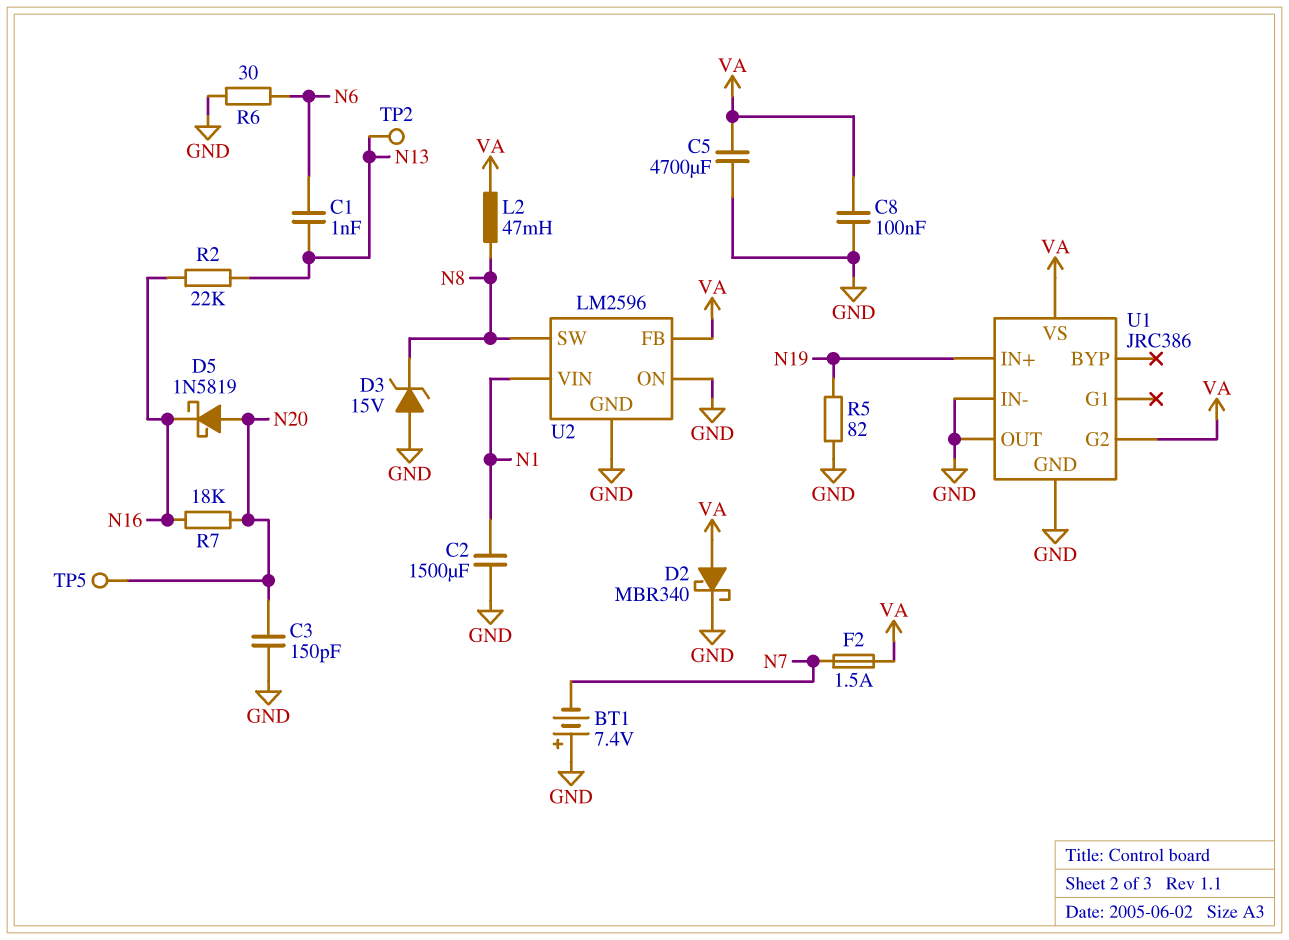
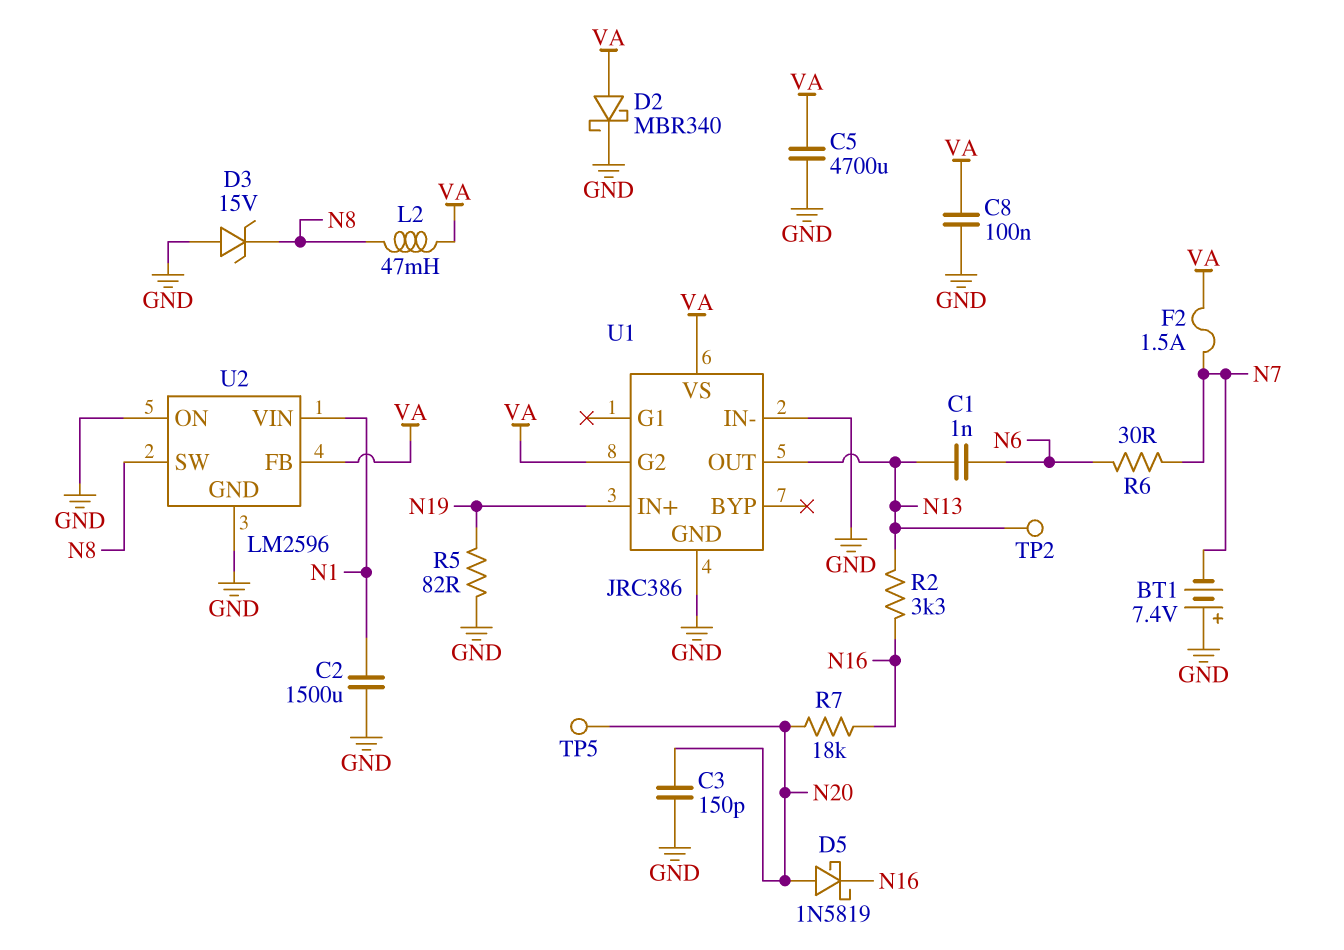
R2: 22k (N13, N16) -> 3.3k (N13, N16)
R6: 30 (GND, N6) -> 30 (N6, N7)
U1 pin OUT: GND -> N13

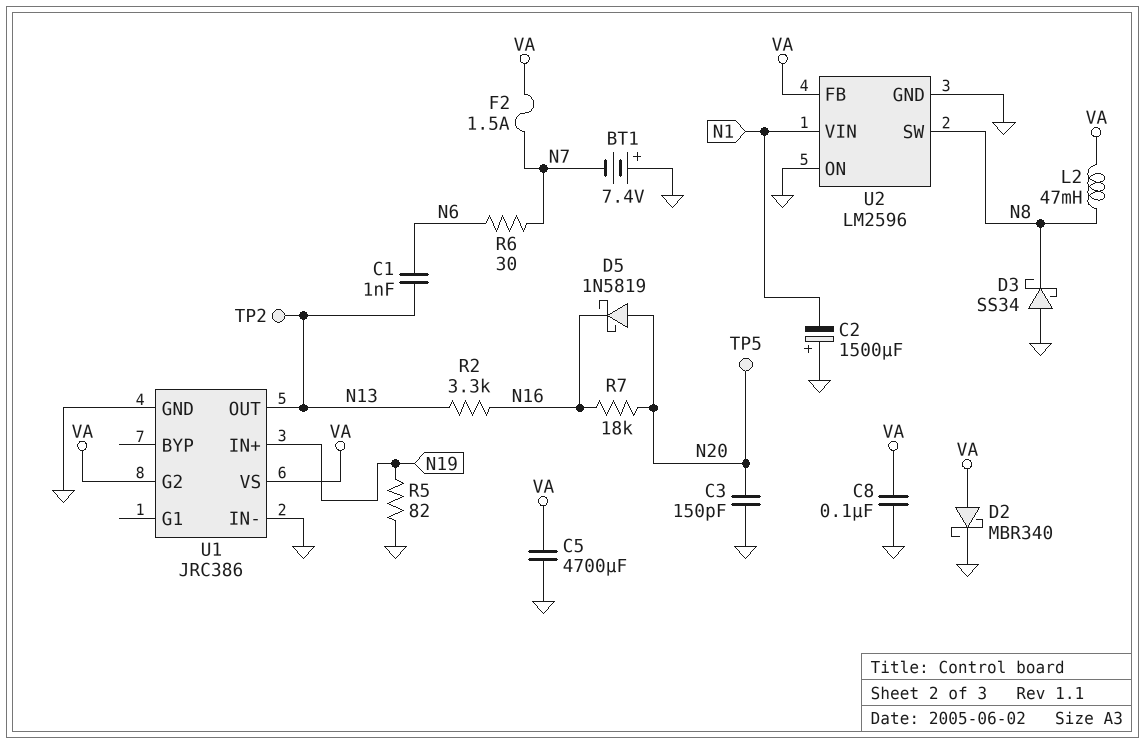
C2: 1500uF (GND, N1) -> 1500uF (plus GND, minus N1)
D3: zener 15V (A GND, K N8) -> schottky SS34 (A GND, K N8)

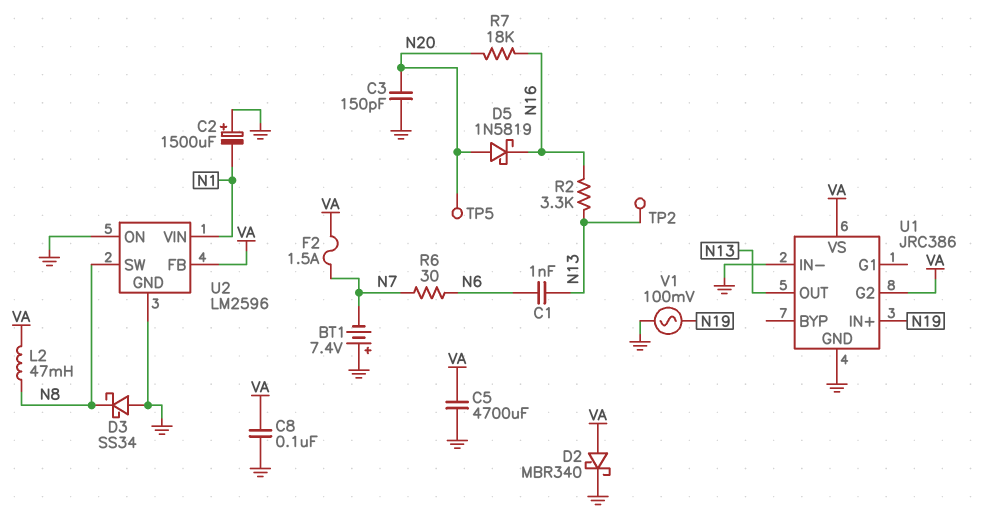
R5: 82 (GND, N19) -> none
V1: none -> AC 100mV (GND, N19)

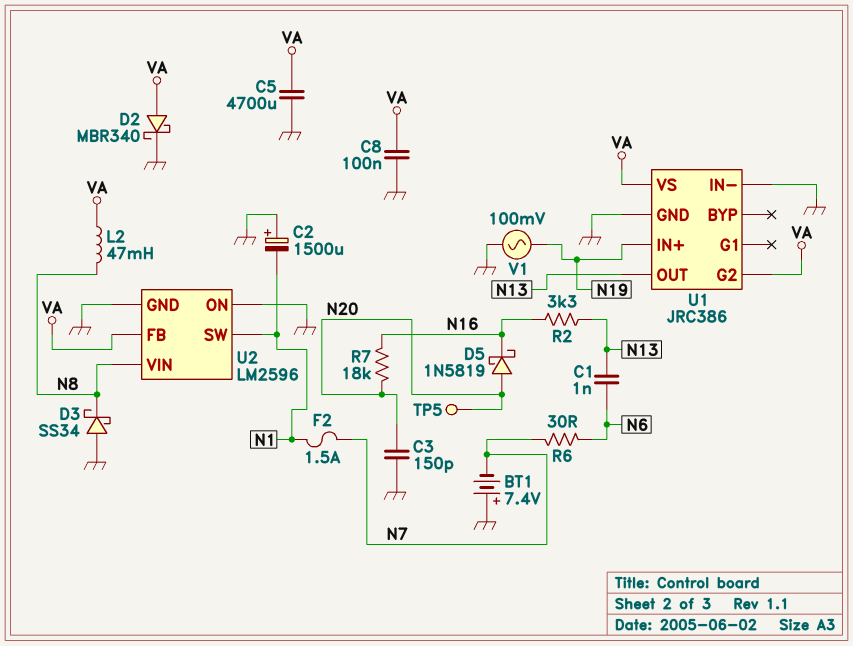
F2: 1.5A (N7, VA) -> 1.5A (N1, N7)
TP2: test point (N13) -> none
U2 pin SW: N8 -> N1
U2 pin VIN: N1 -> N8

